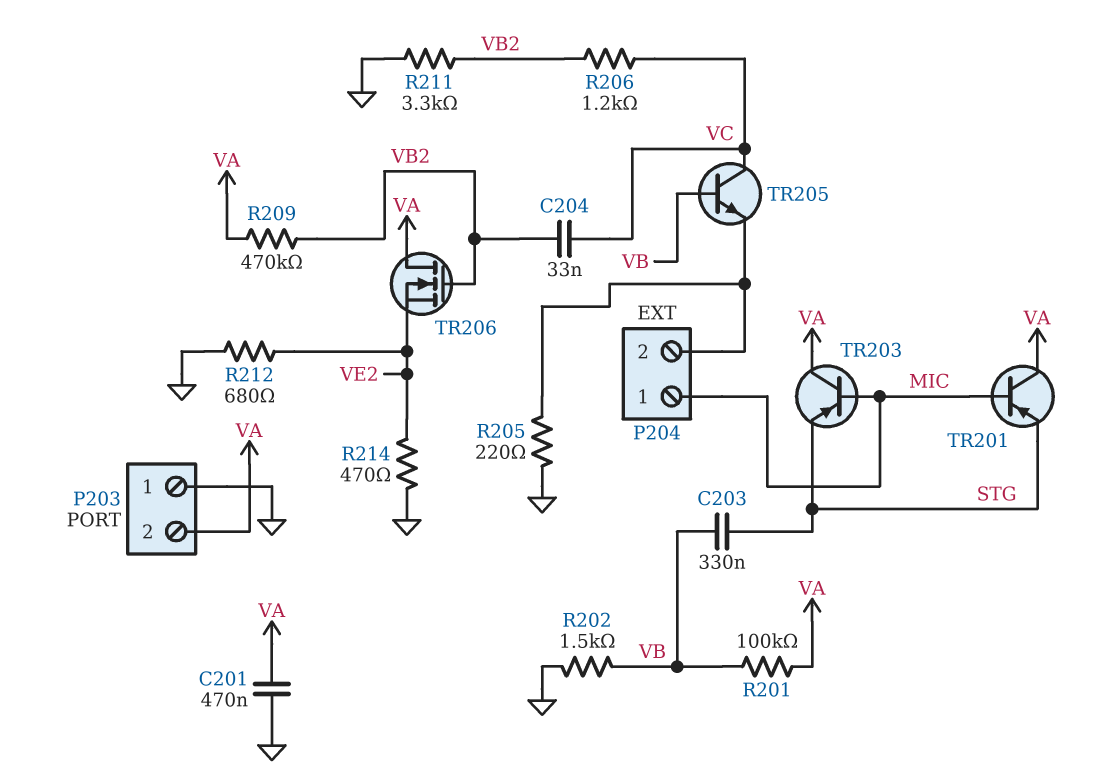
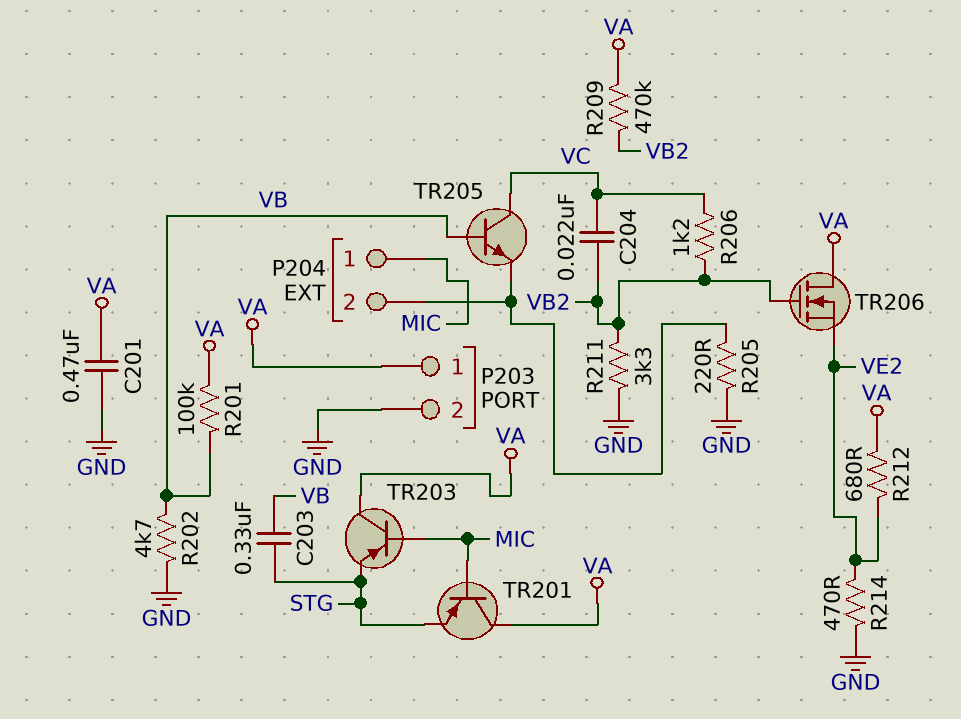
C204: 33nF (VB2, VC) -> 22nF (VB2, VC)
P203 pin 1: GND -> VA
P203 pin 2: VA -> GND
R202: 1.5k (GND, VB) -> 4.7k (GND, VB)
R212: 680 (GND, VE2) -> 680 (VA, VE2)

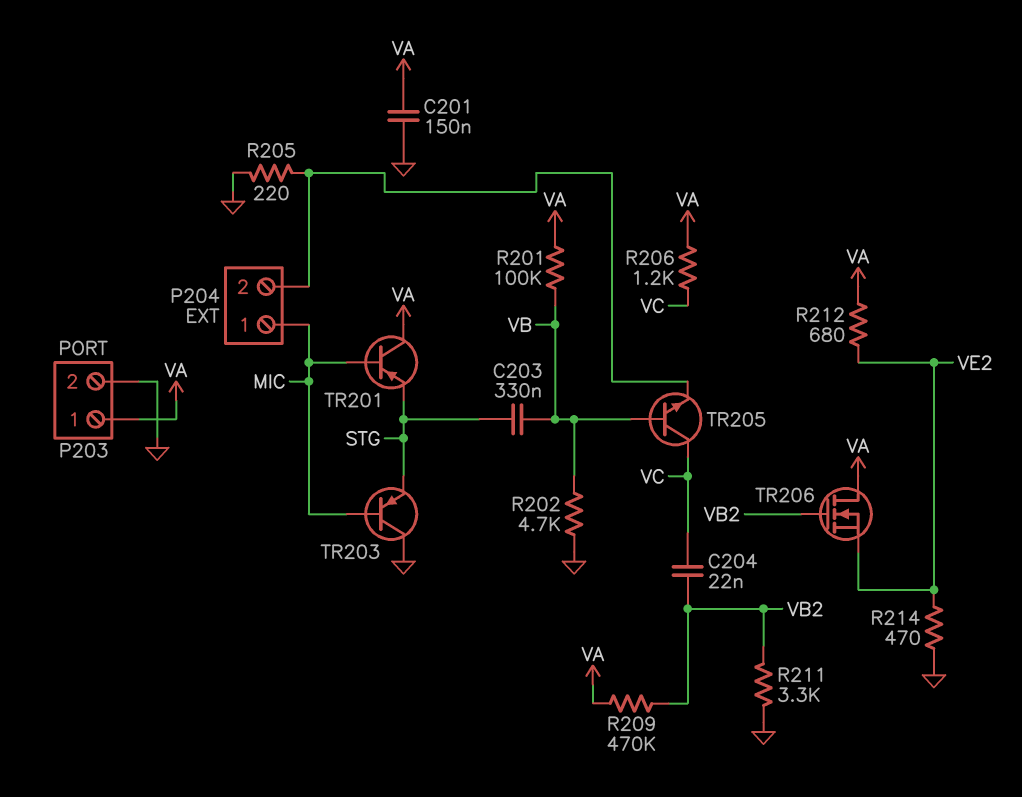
C201: 470nF (GND, VA) -> 150nF (GND, VA)
R206: 1.2k (VB2, VC) -> 1.2k (VA, VC)
TR203: PNP (B MIC, C VA, E STG) -> PNP (B MIC, C GND, E STG)

